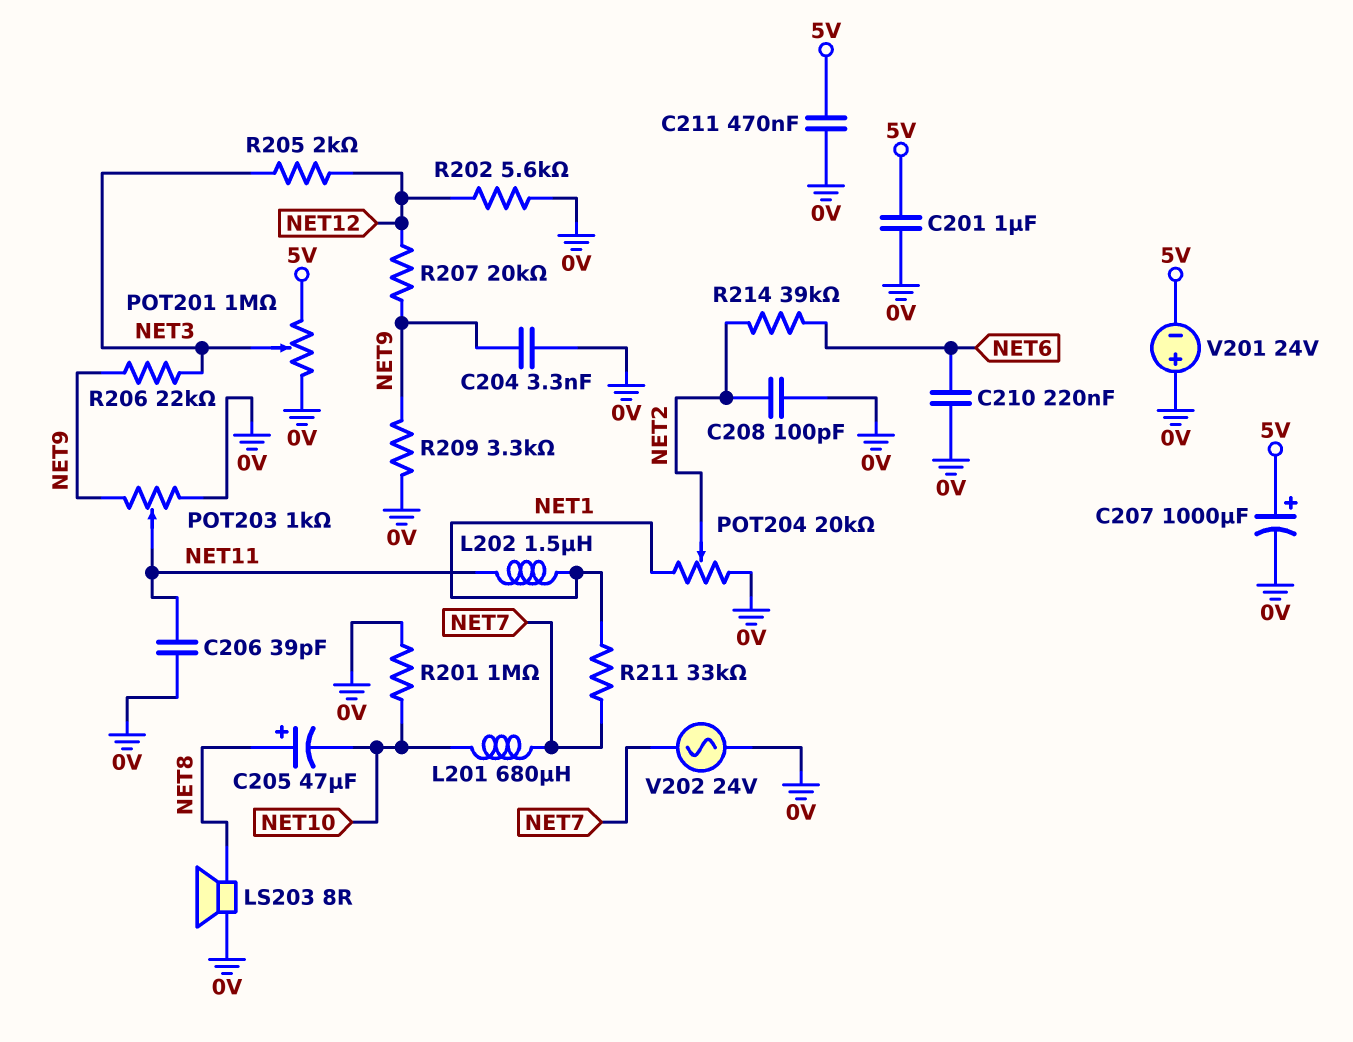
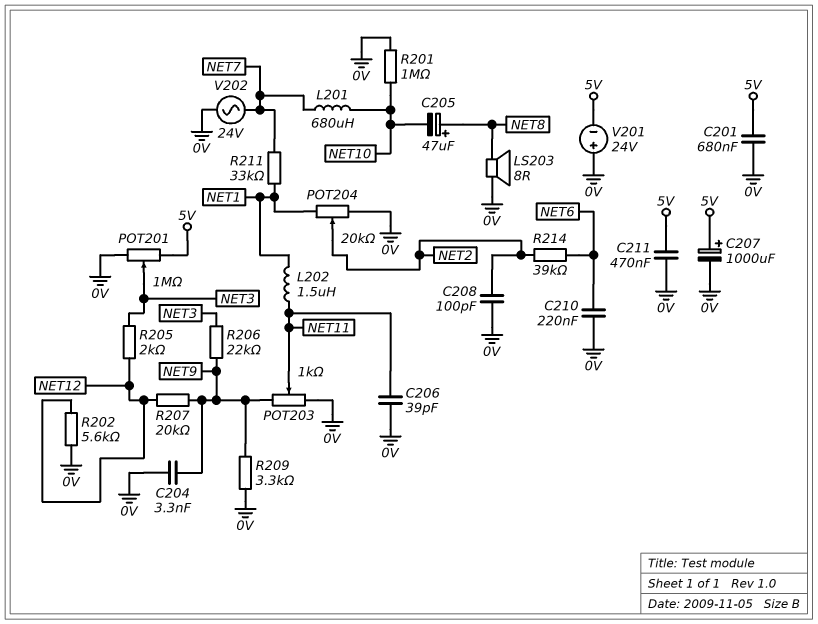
C201: 1uF (0V, 5V) -> 680nF (0V, 5V)

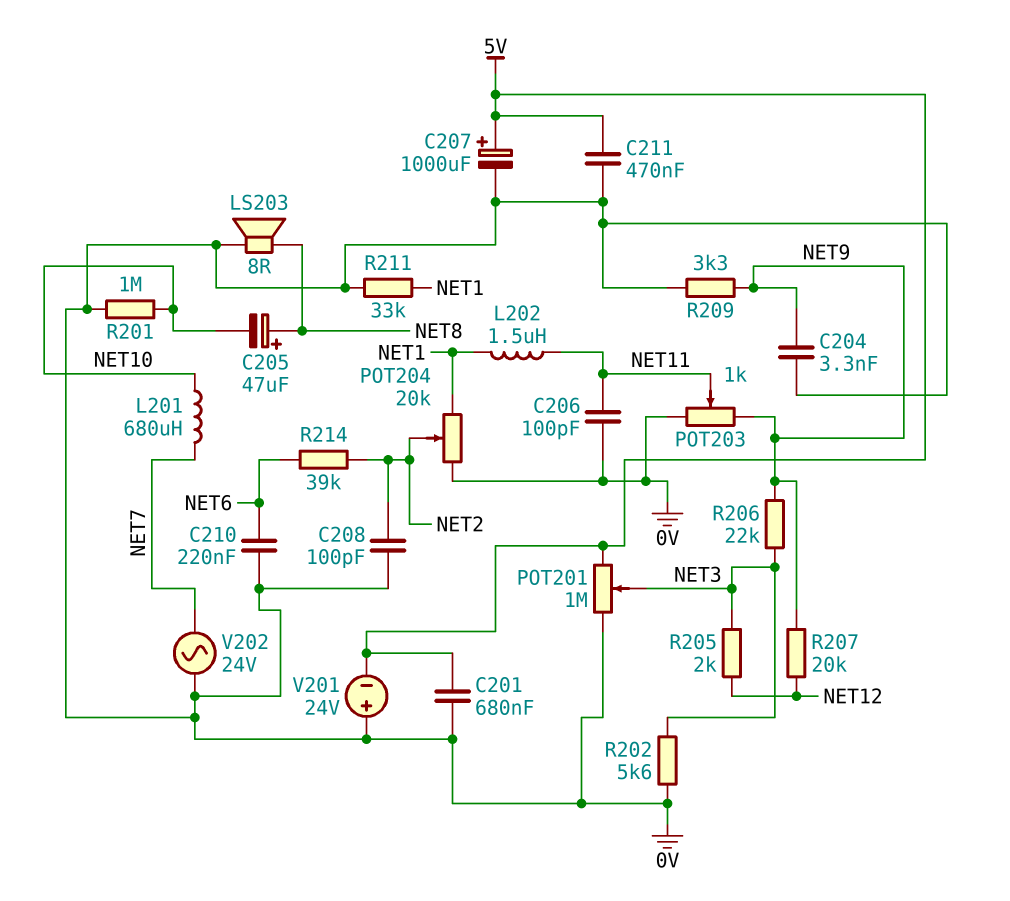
C206: 39pF (0V, NET11) -> 100pF (0V, NET11)
R202: 5.6k (0V, NET12) -> 5.6k (0V, NET3)
R211: 33k (NET1, NET7) -> 33k (0V, NET1)

